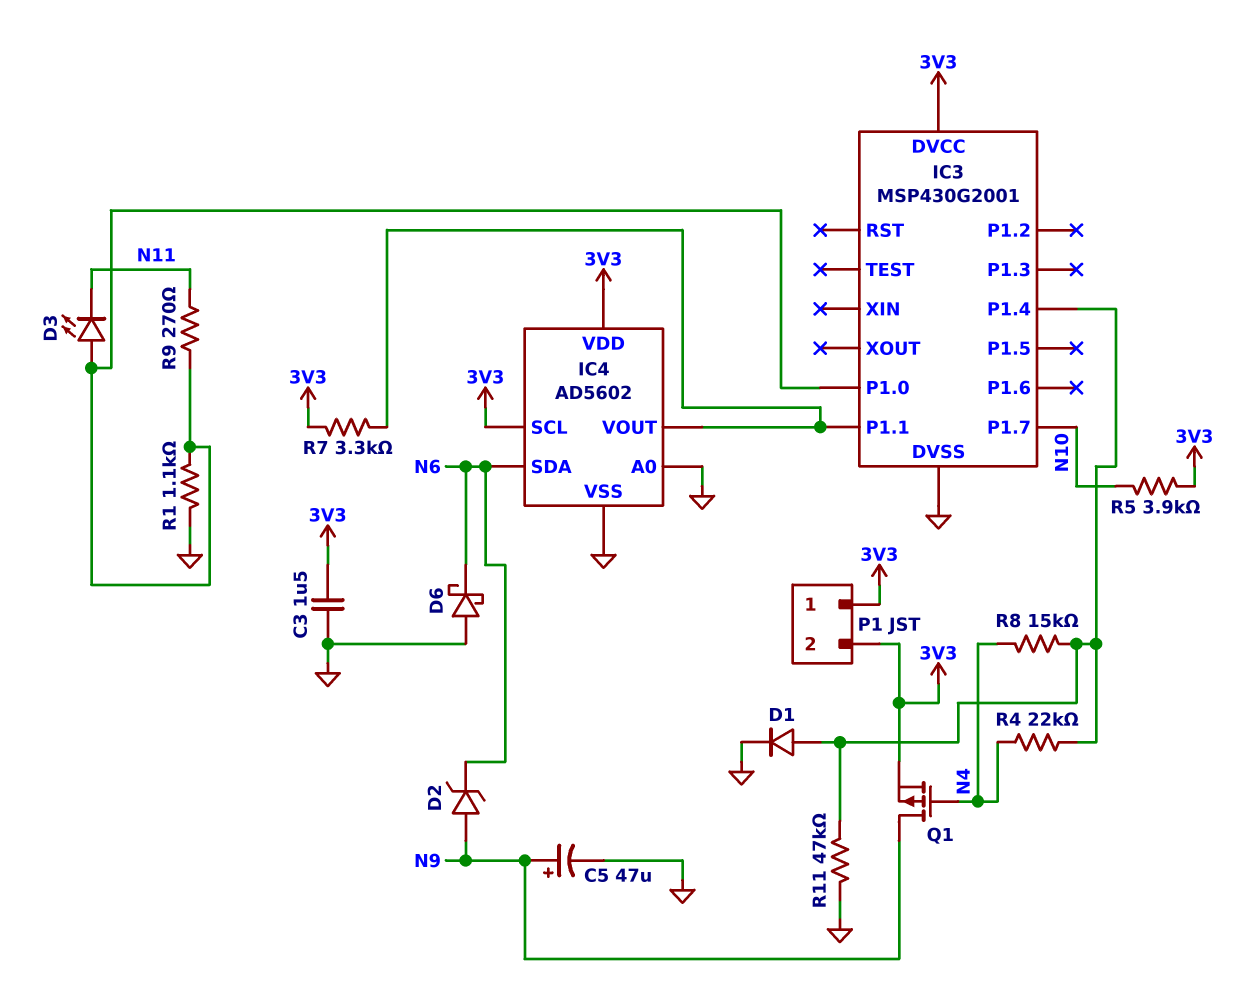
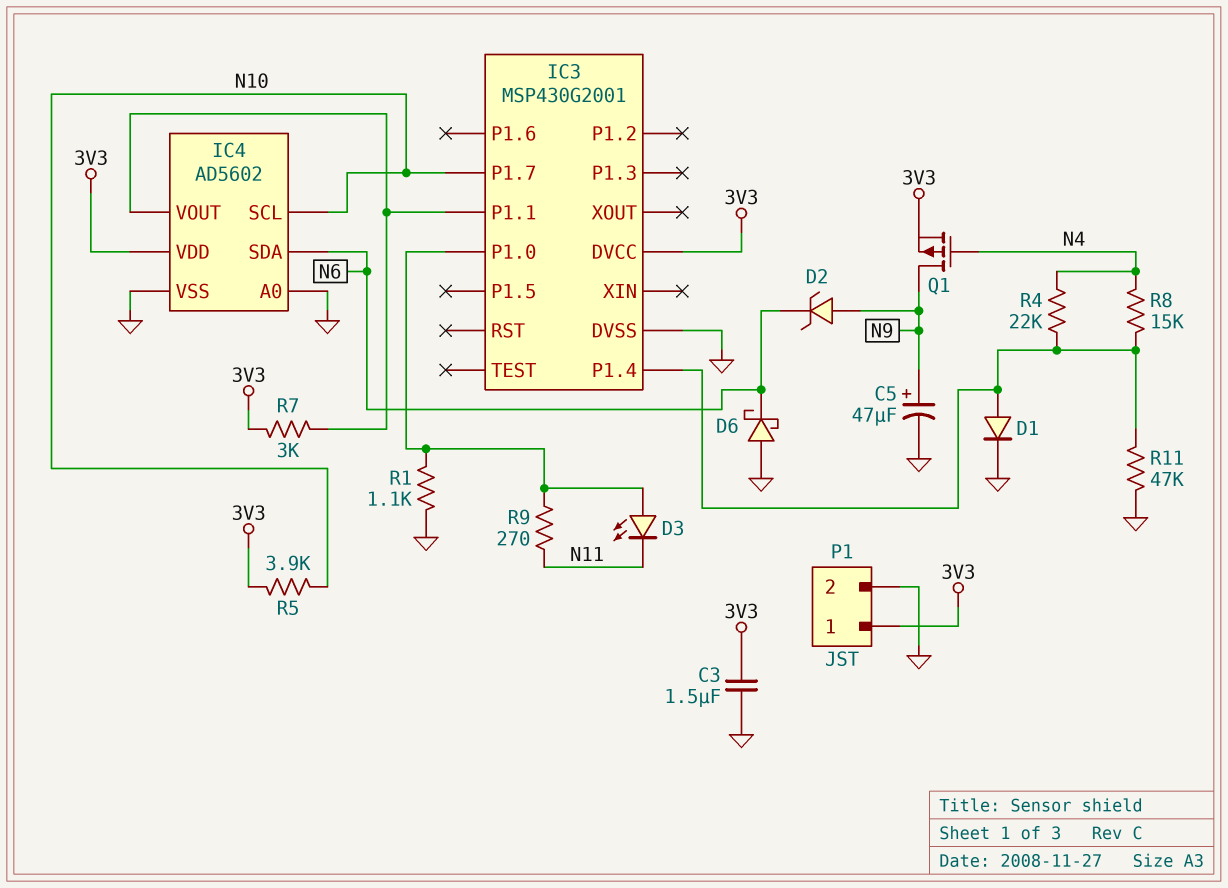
IC4 pin SCL: 3V3 -> N10
P1 pin 2: 3V3 -> GND
R7: 3.3k (3V3, IC3/P1.1) -> 3k (3V3, IC3/P1.1)

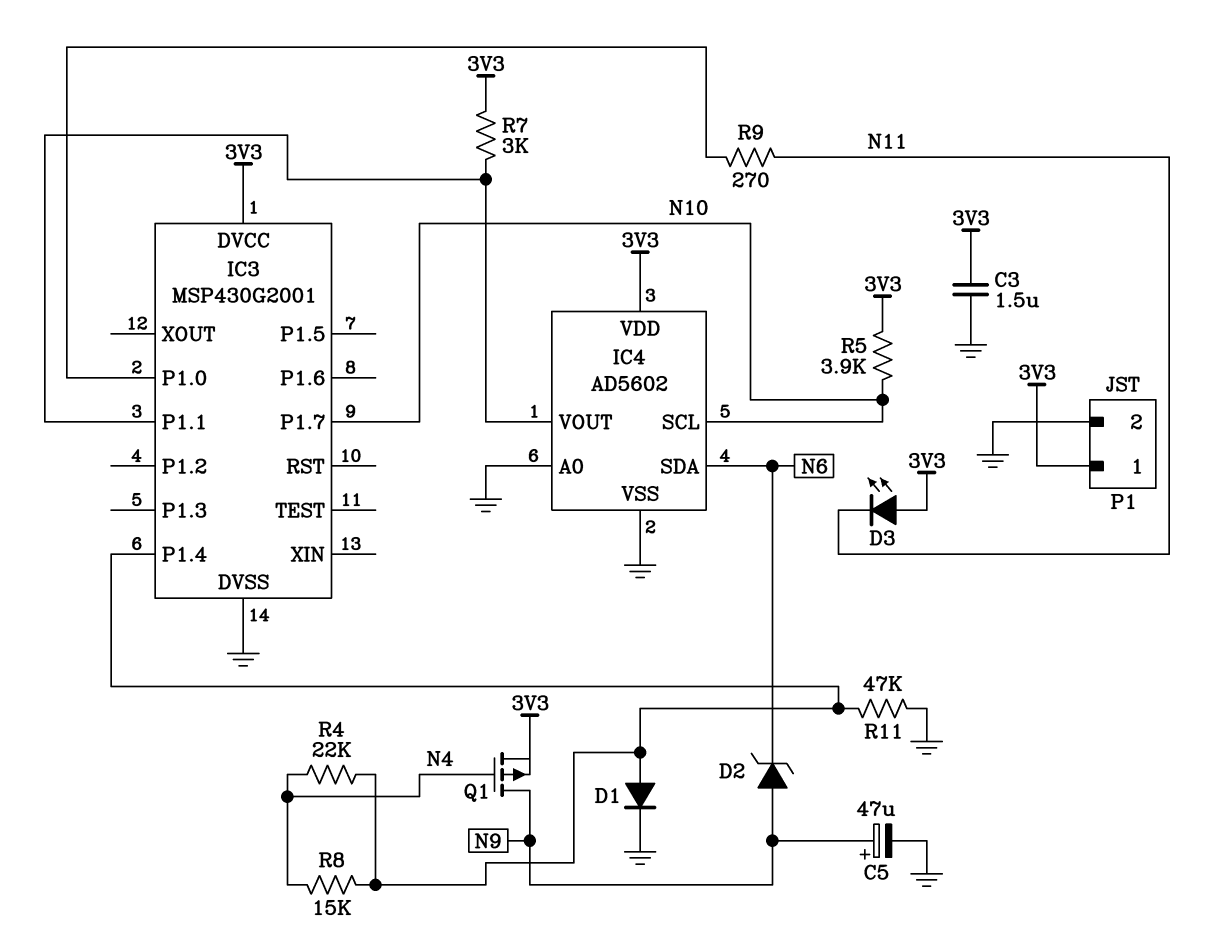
D3: LED (A IC3/P1.0, K N11) -> LED (A 3V3, K N11)
D6: schottky (A GND, K N6) -> none
R1: 1.1k (GND, IC3/P1.0) -> none

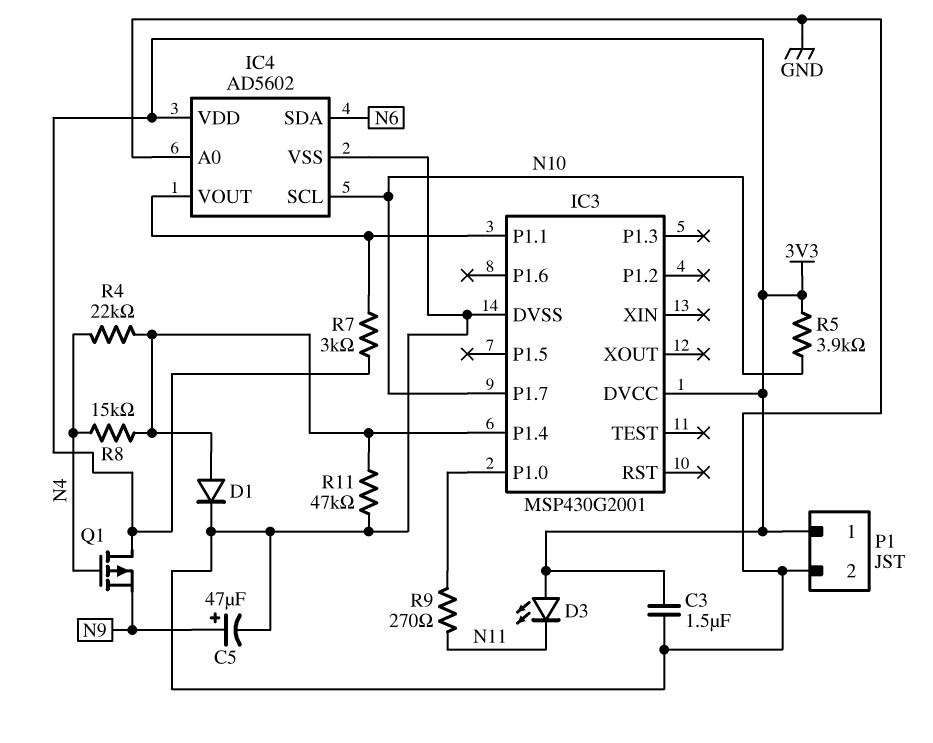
D2: zener (A N9, K N6) -> none
Q1: PMOS (G N4, D N9, S 3V3) -> PMOS (G N4, D 3V3, S N9)

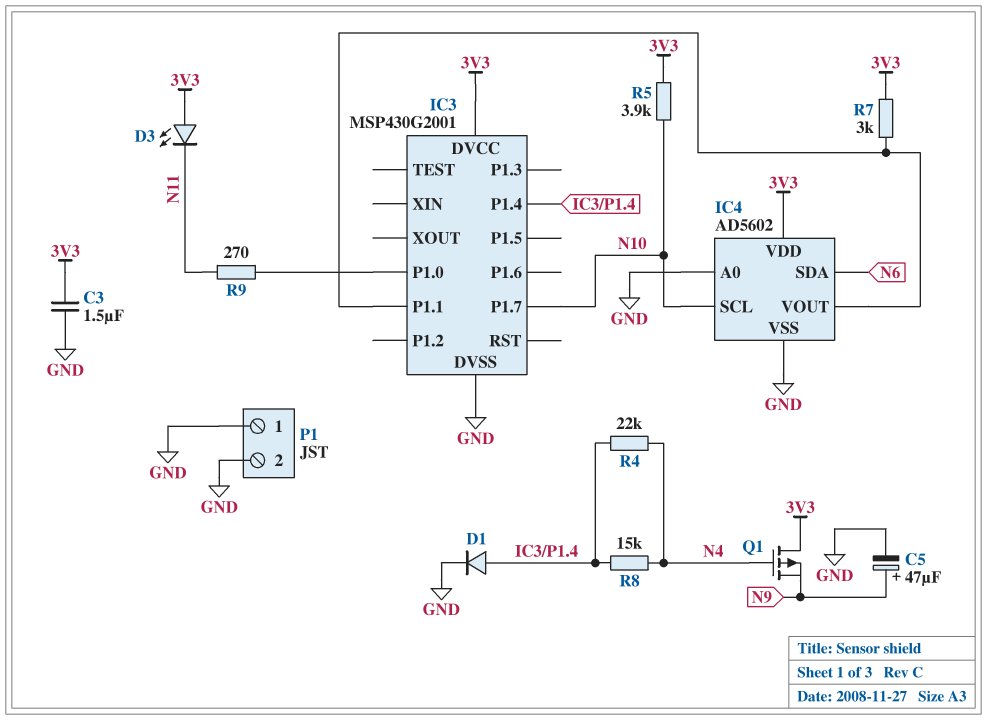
P1 pin 1: 3V3 -> GND
R11: 47k (GND, IC3/P1.4) -> none

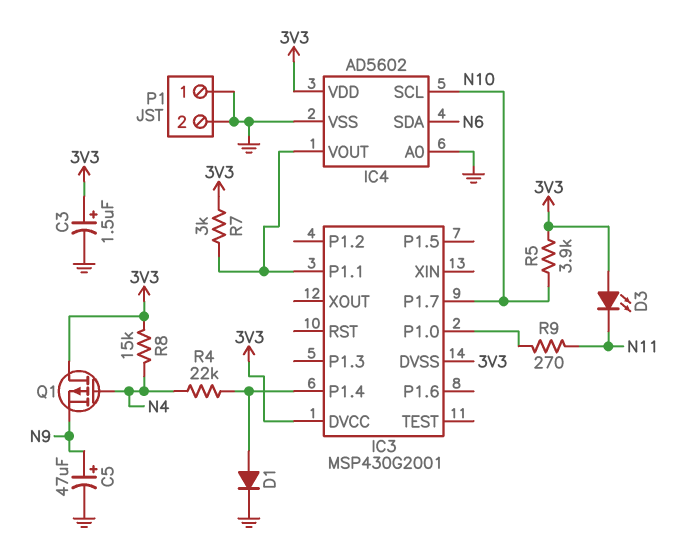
C3: 1.5uF (3V3, GND) -> 1.5uF (plus 3V3, minus GND)
IC3 pin DVSS: GND -> 3V3
R8: 15k (IC3/P1.4, N4) -> 15k (3V3, N4)

